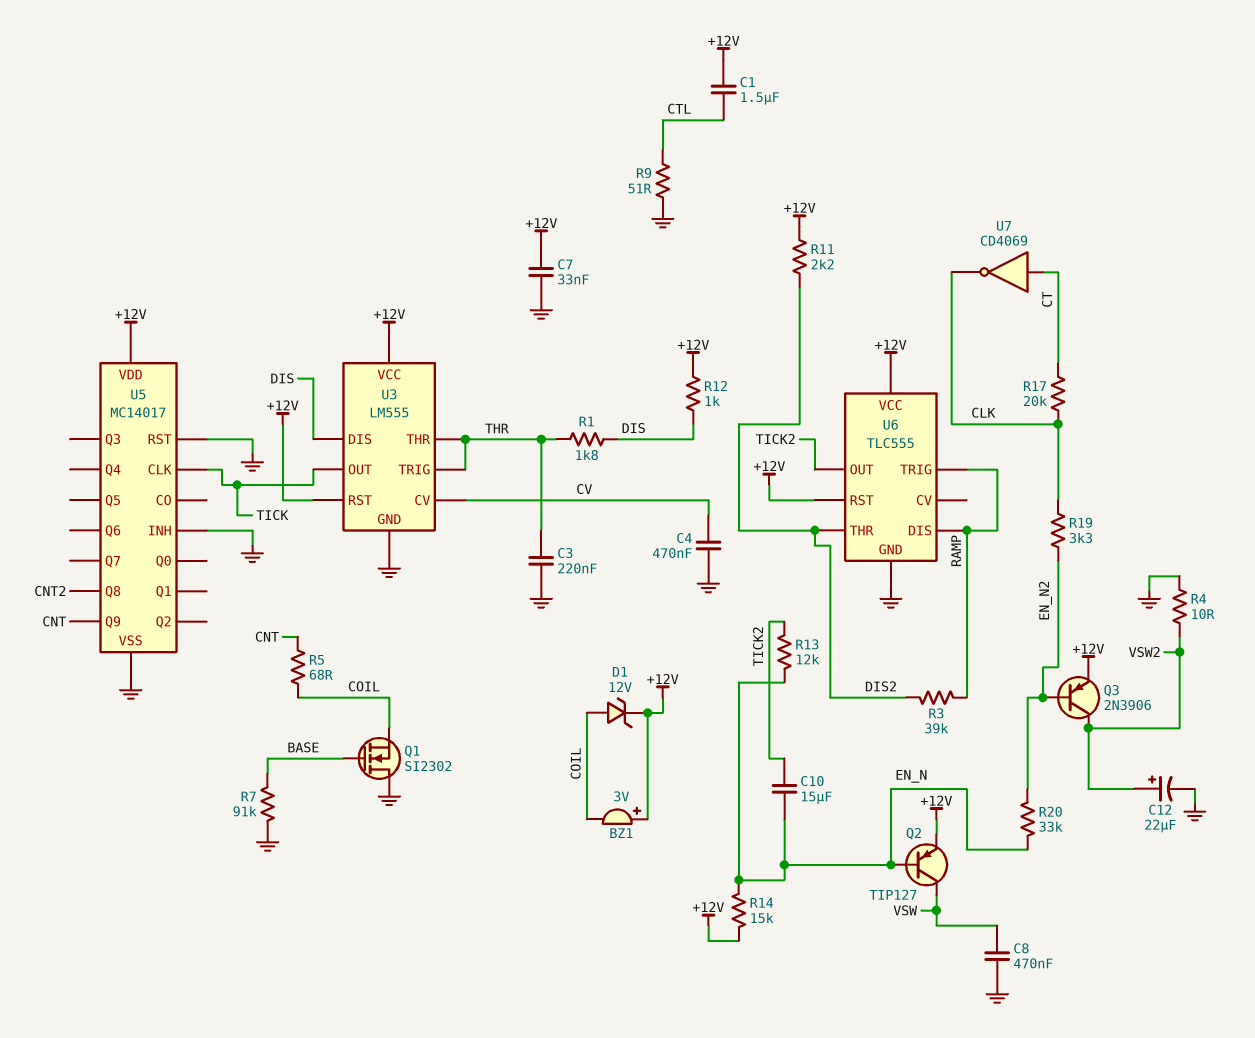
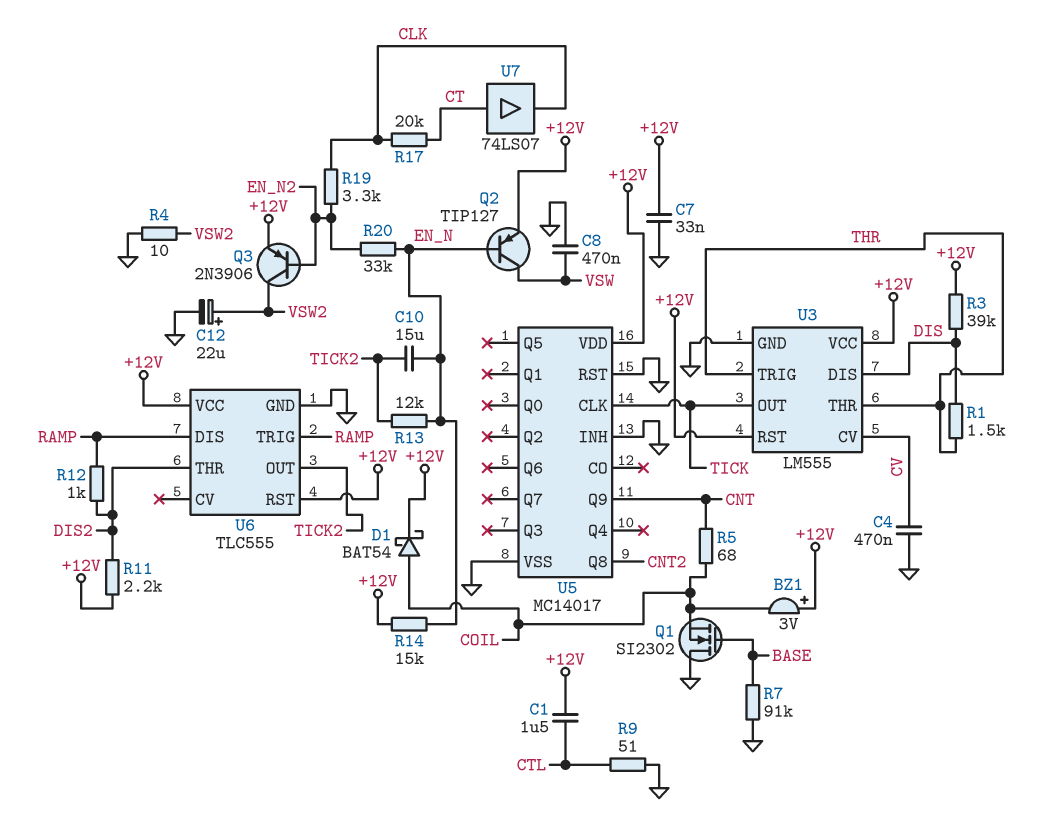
C3: 220nF (GND, THR) -> none
D1: zener 12V (A COIL, K +12V) -> schottky BAT54 (A COIL, K +12V)
R1: 1.8k (DIS, THR) -> 1.5k (DIS, THR)
R3: 39k (DIS2, RAMP) -> 39k (+12V, DIS)
R12: 1k (+12V, DIS) -> 1k (DIS2, RAMP)
U7: NOT CD4069 (in CT, out CLK) -> buffer 74LS07 (in CT, out CLK)

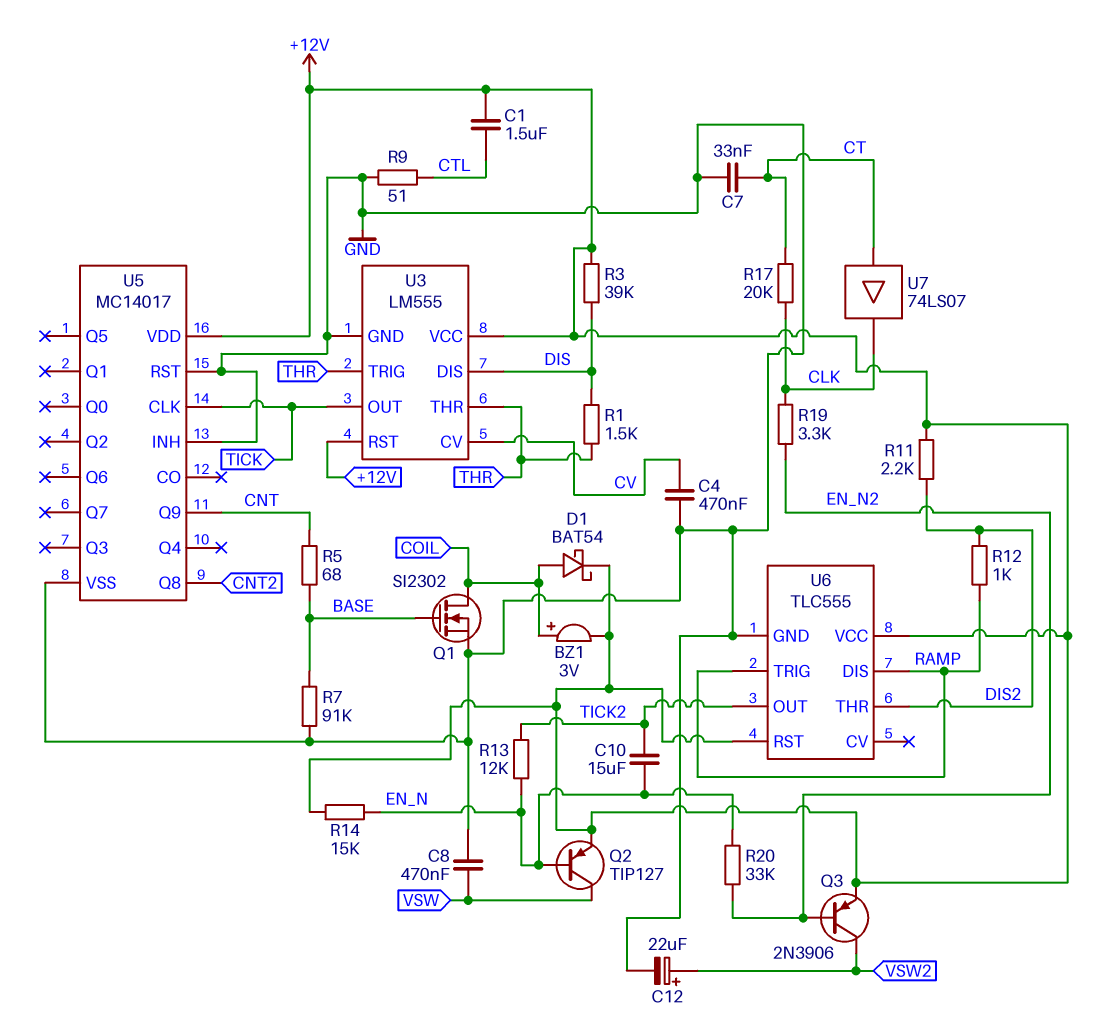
BZ1: buzzer 3V (plus +12V, minus COIL) -> buzzer 3V (plus COIL, minus +12V)
C7: 33nF (+12V, GND) -> 33nF (CT, GND)
Q1: NMOS SI2302 (G BASE, D GND, S COIL) -> NMOS SI2302 (G BASE, D COIL, S GND)
R4: 10 (GND, VSW2) -> none
R5: 68 (CNT, COIL) -> 68 (BASE, CNT)

